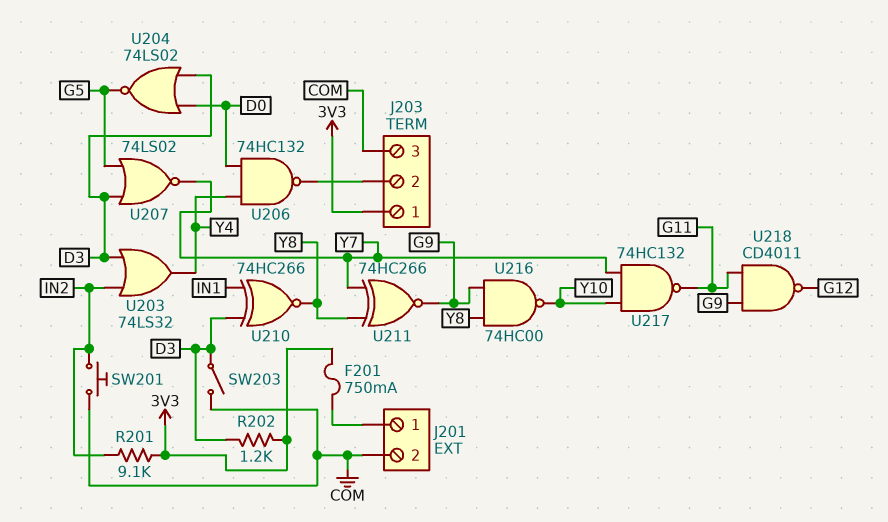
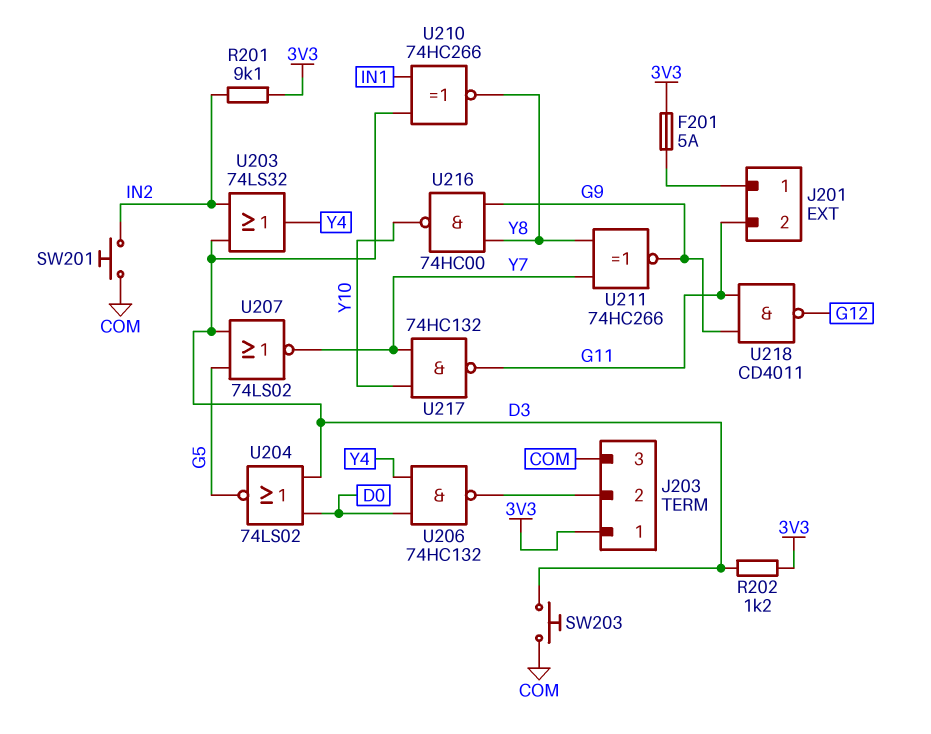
F201: 750mA (3V3, J201/1) -> 5A (3V3, J201/1)
J201 pin 2: COM -> G11
SW203: switch (COM, D3) -> button (COM, D3)

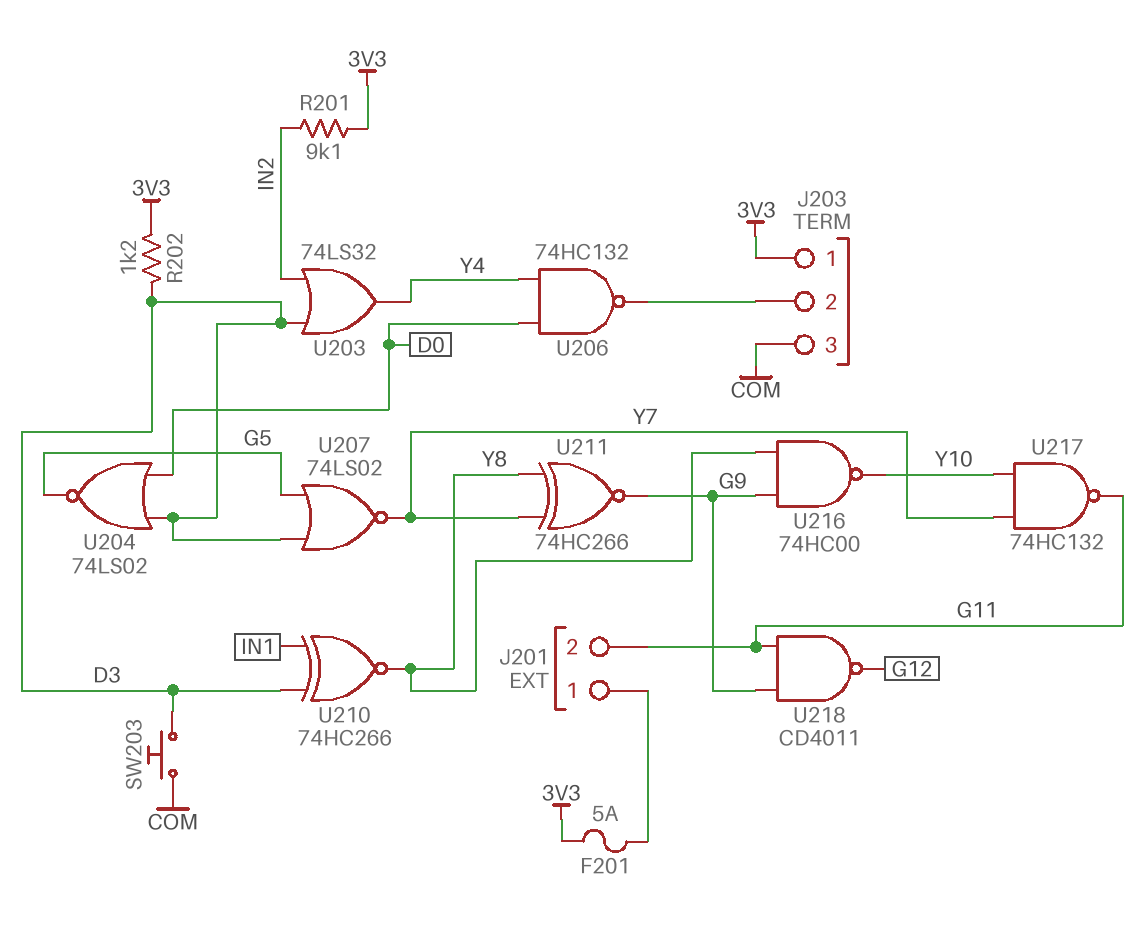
SW201: button (COM, IN2) -> none

